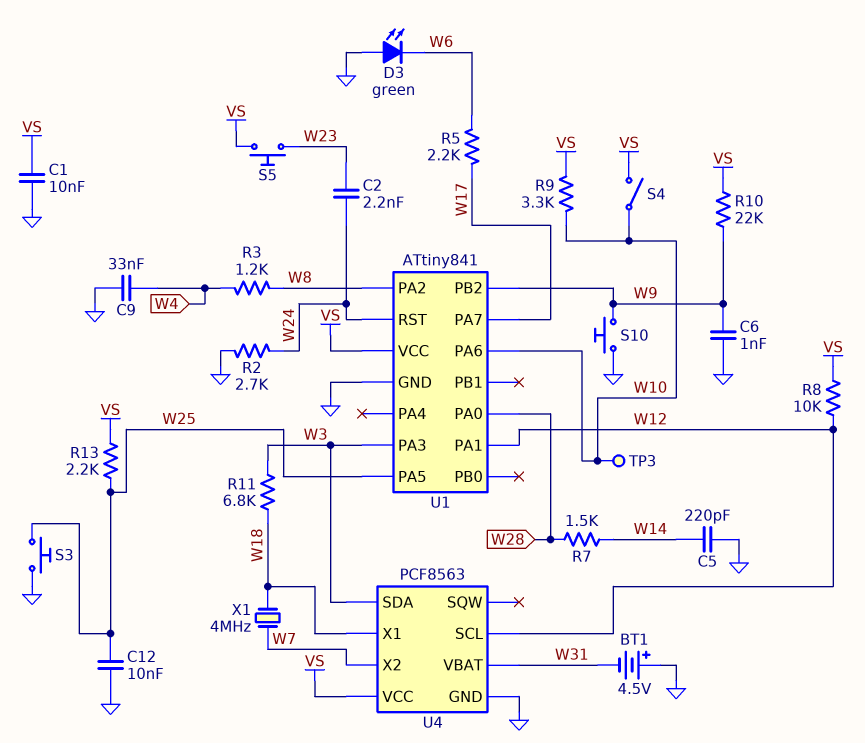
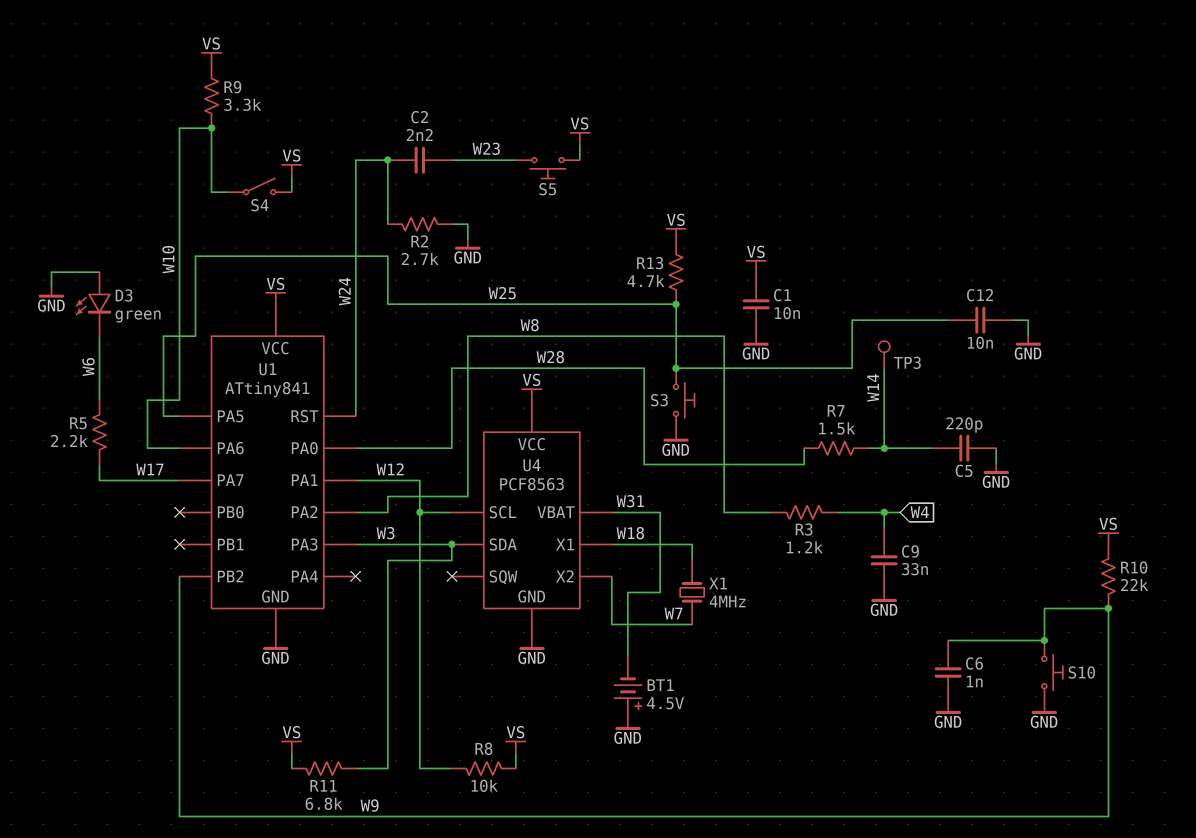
R11: 6.8k (W3, W18) -> 6.8k (VS, W3)
R13: 2.2k (VS, W25) -> 4.7k (VS, W25)
TP3: test point (W10) -> test point (W14)

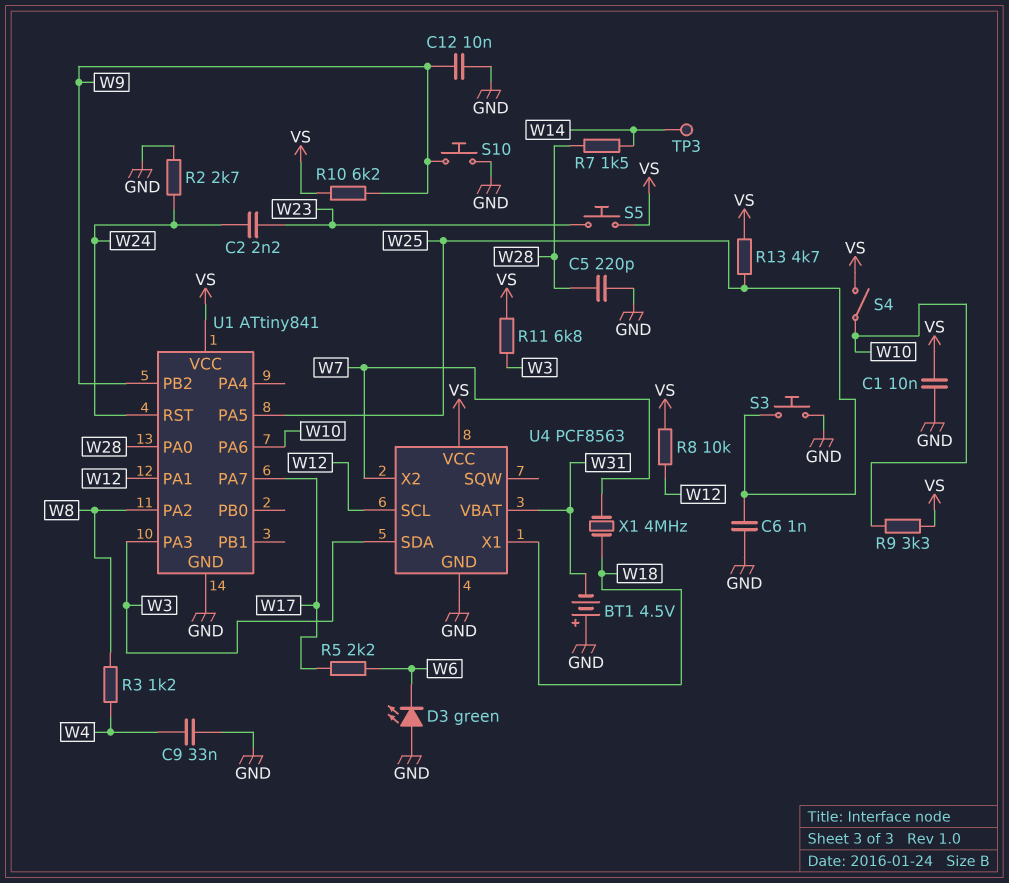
C5: 220pF (GND, W14) -> 220pF (GND, W28)
C6: 1nF (GND, W9) -> 1nF (GND, W25)
C12: 10nF (GND, W25) -> 10nF (GND, W9)
R10: 22k (VS, W9) -> 6.2k (VS, W9)

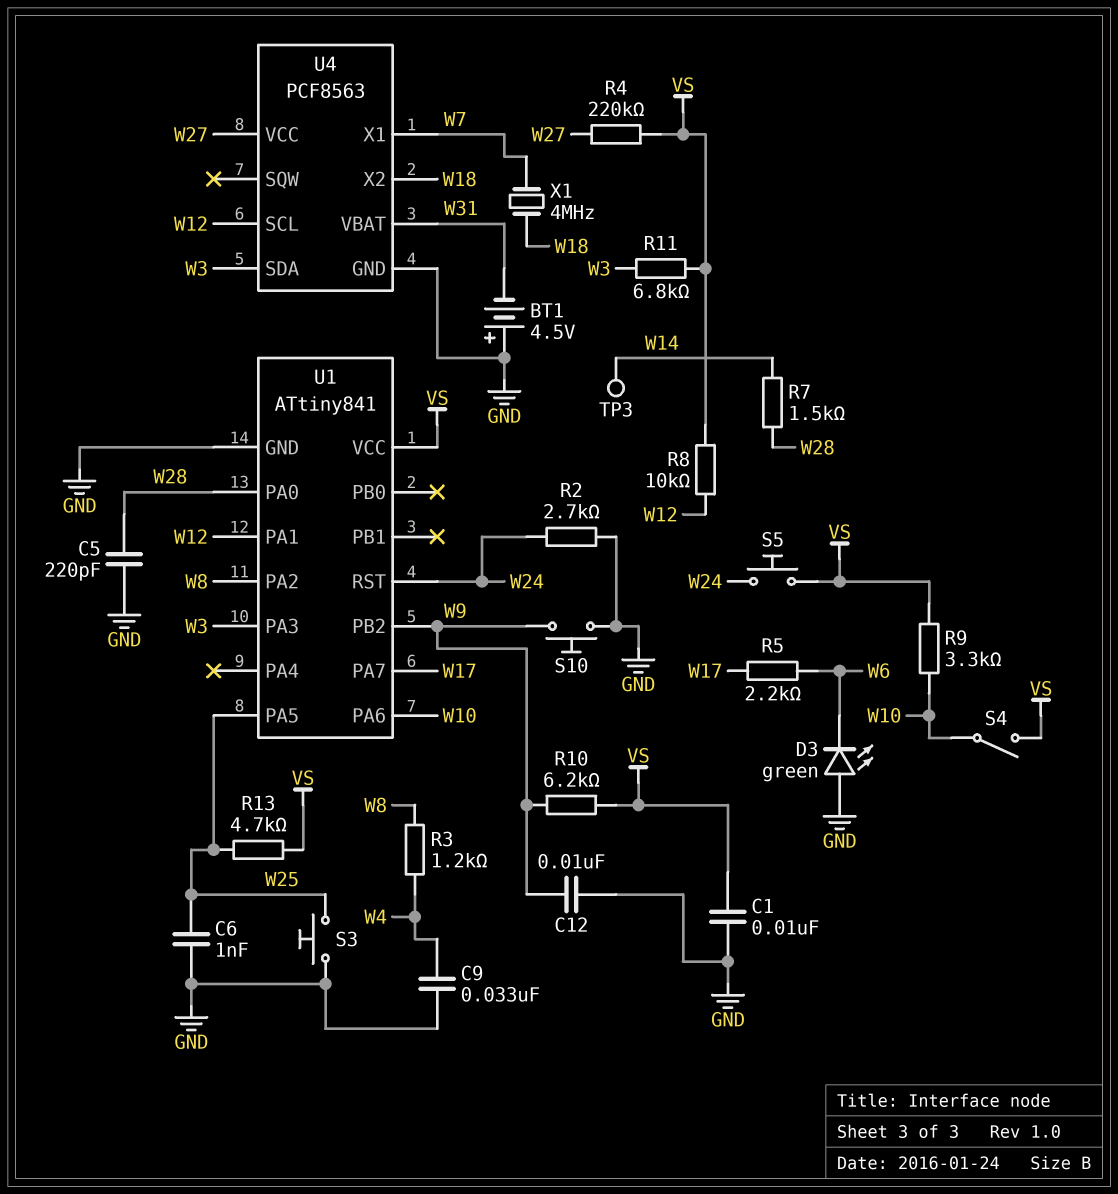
C2: 2.2nF (W23, W24) -> none
R4: none -> 220k (VS, W27)
S5: button (VS, W23) -> button (VS, W24)
U4 pin VCC: VS -> W27
U4 pin X1: W18 -> W7
U4 pin X2: W7 -> W18

